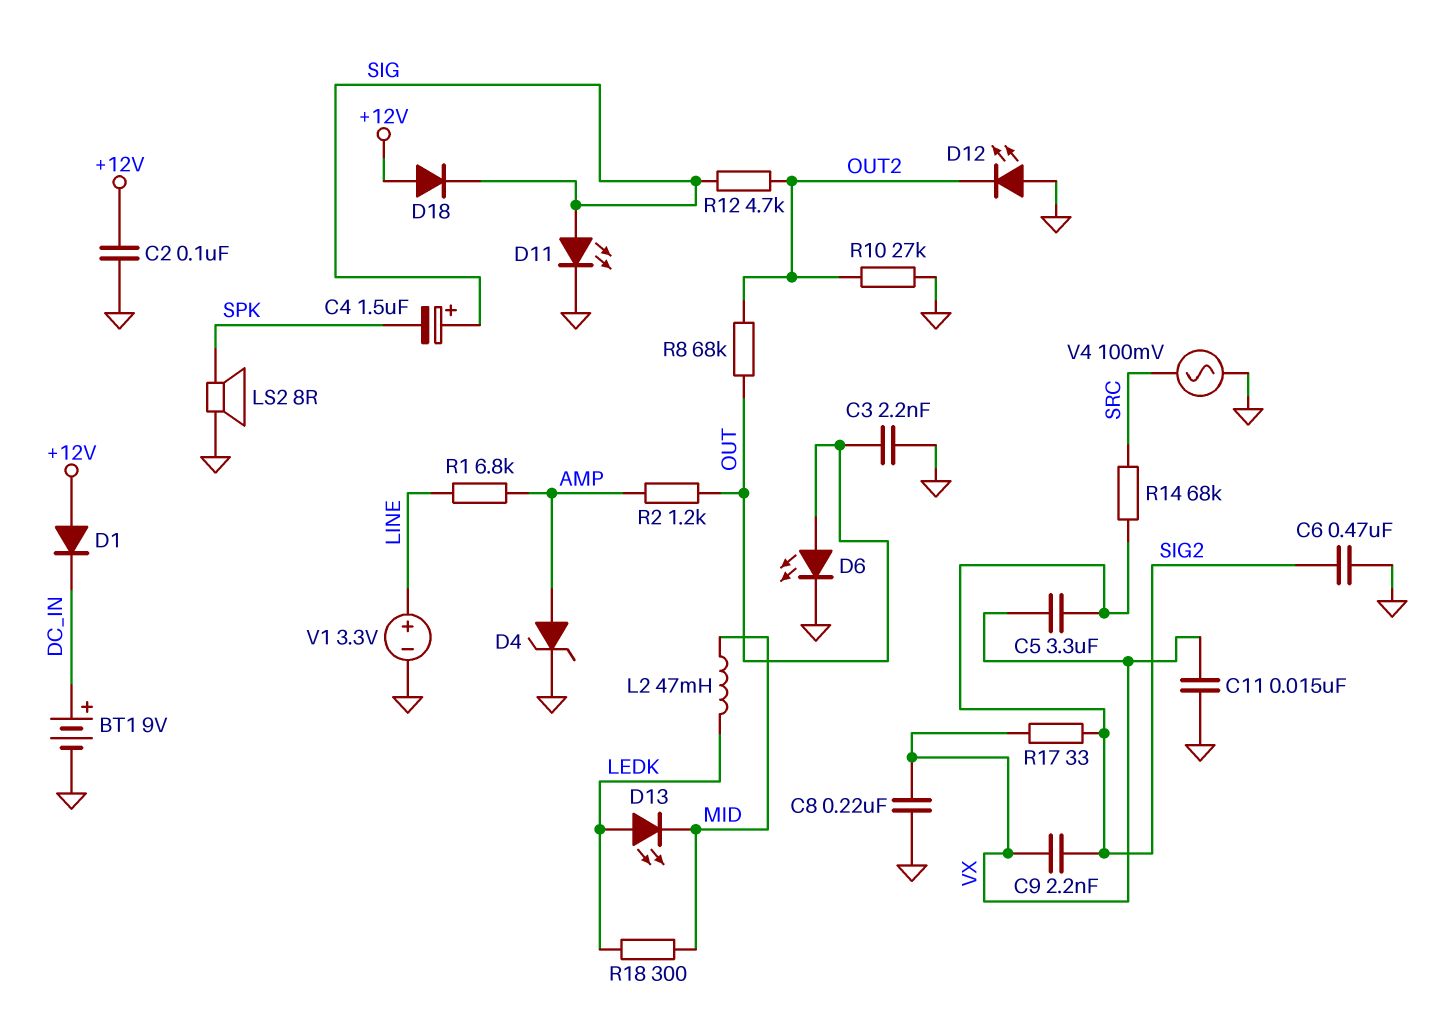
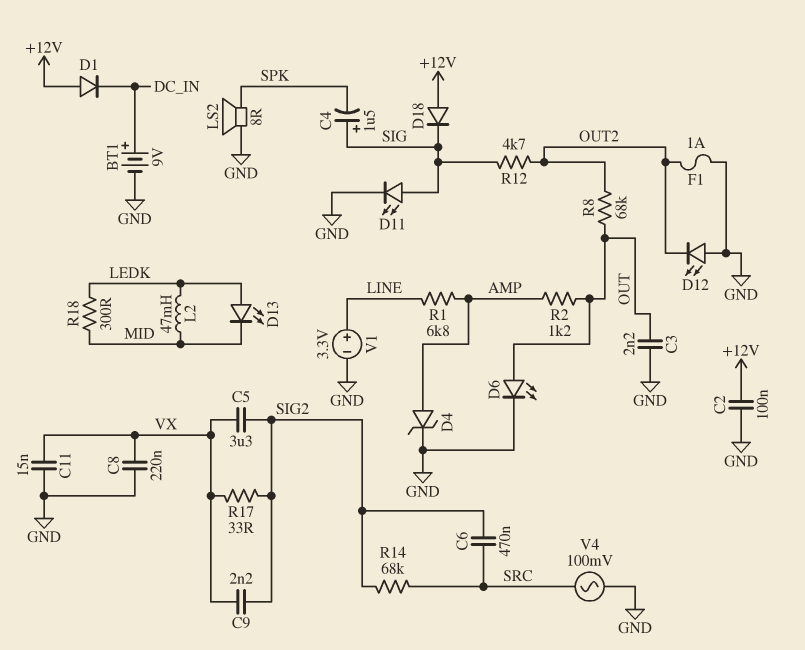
C6: 470nF (GND, SIG2) -> 470nF (SIG2, SRC)
F1: none -> 1A (GND, OUT2)
R10: 27k (GND, OUT2) -> none

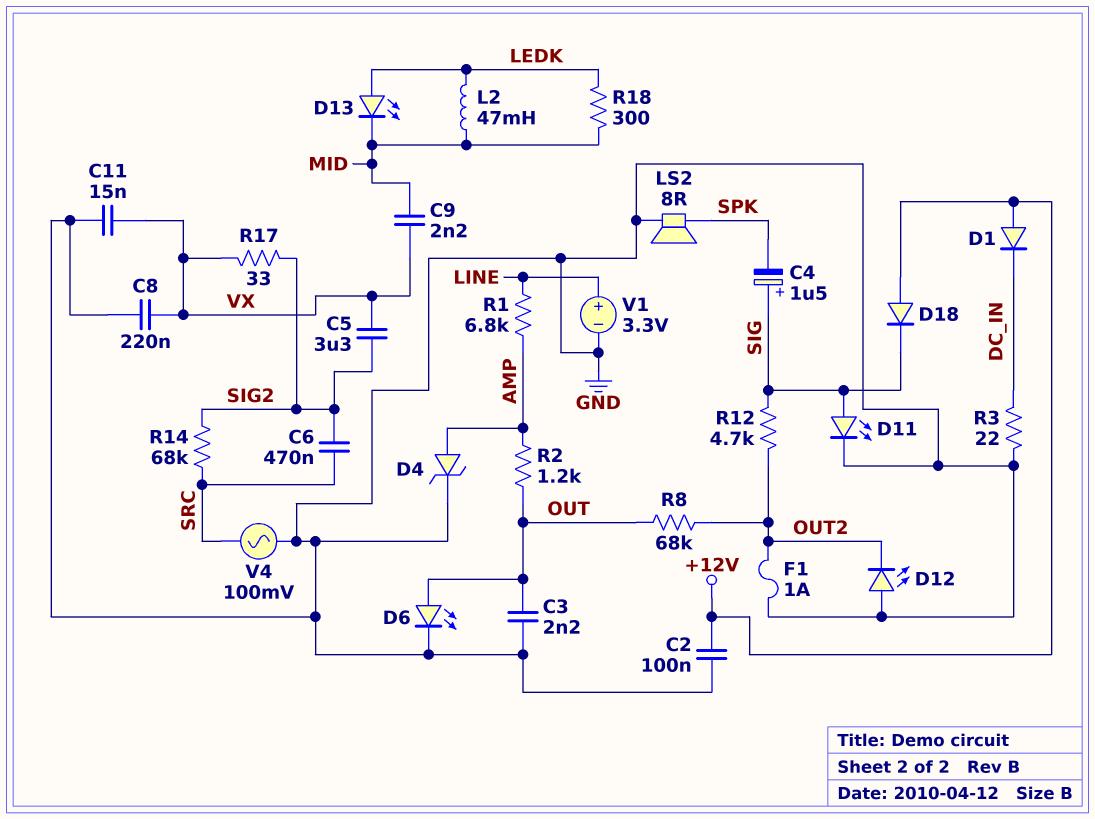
BT1: 9V (plus DC_IN, minus GND) -> none
C9: 2.2nF (SIG2, VX) -> 2.2nF (MID, VX)
R3: none -> 22 (DC_IN, GND)

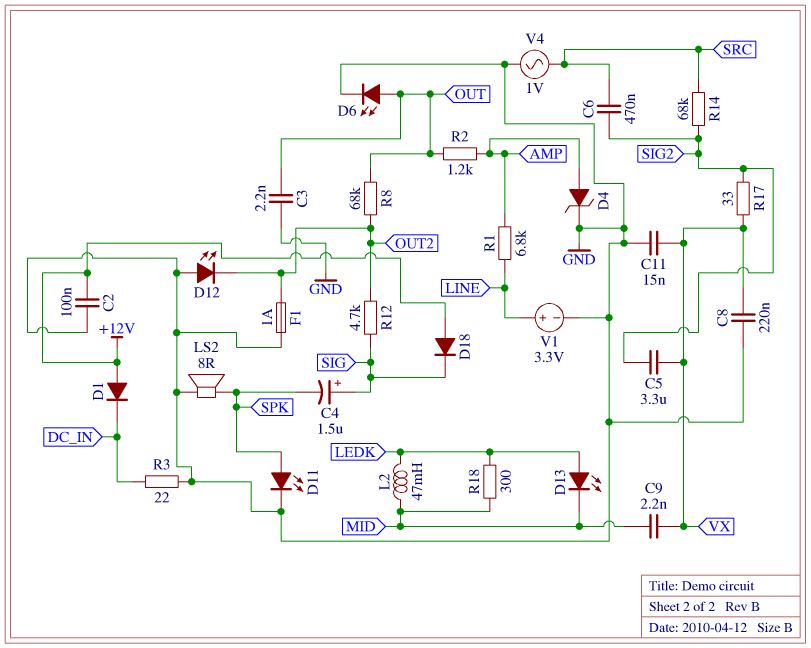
D11: LED (A SIG, K GND) -> LED (A SPK, K GND)
V4: AC 100mV (GND, SRC) -> AC 1V (GND, SRC)

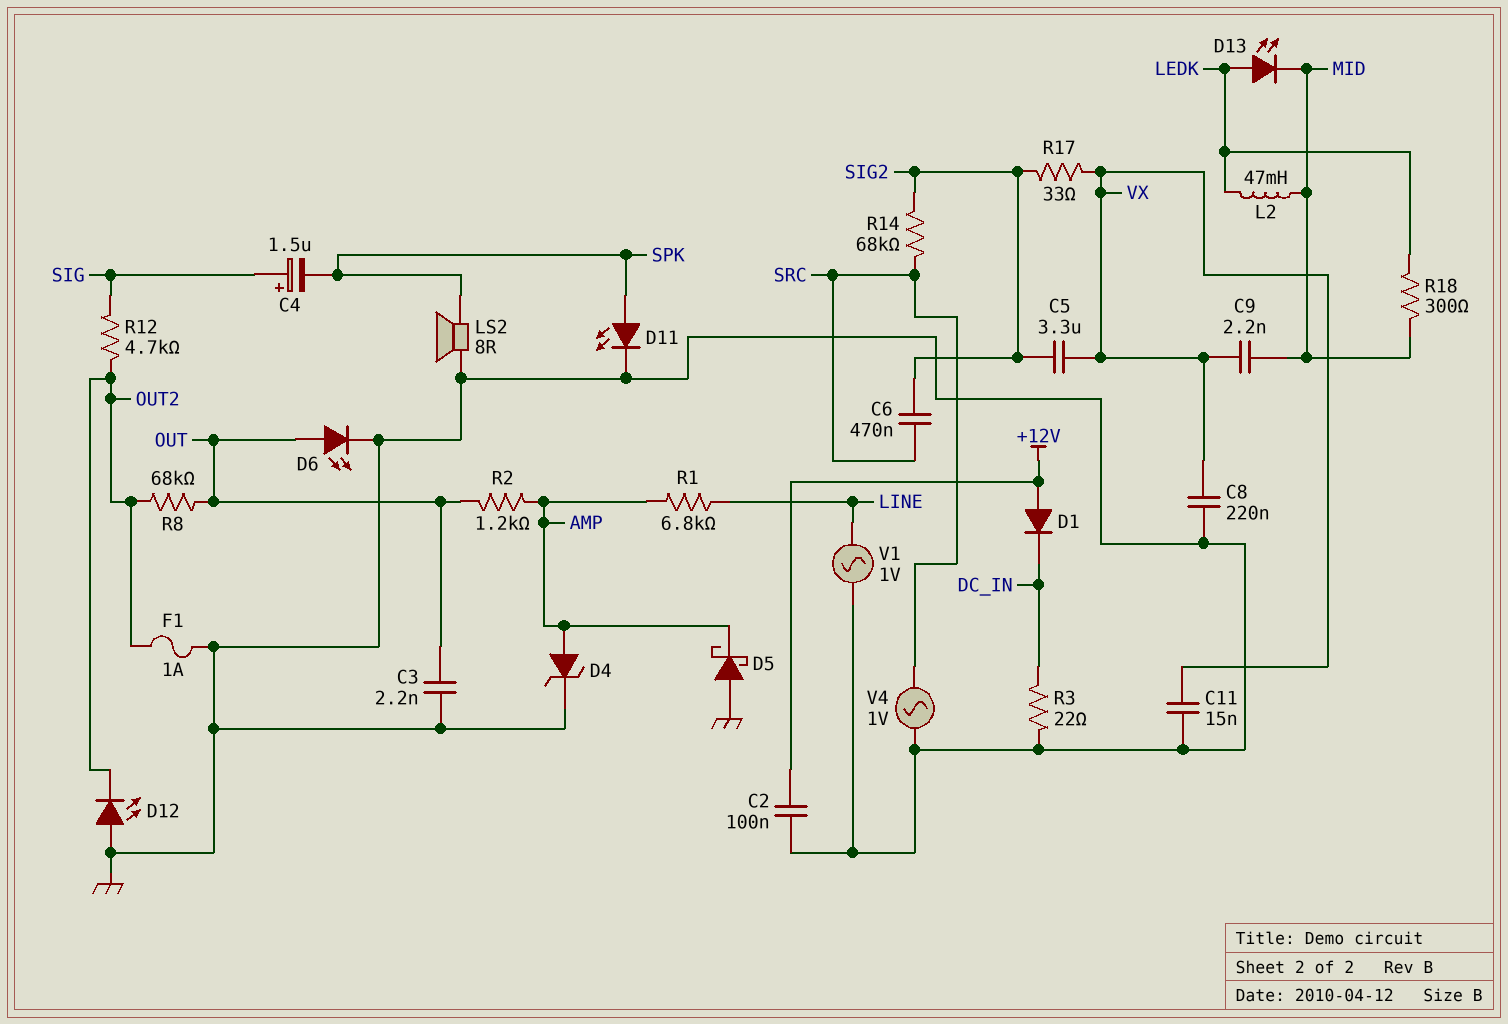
D5: none -> schottky (A GND, K AMP)
D18: diode (A +12V, K SIG) -> none
V1: 3.3V (plus LINE, minus GND) -> AC 1V (GND, LINE)

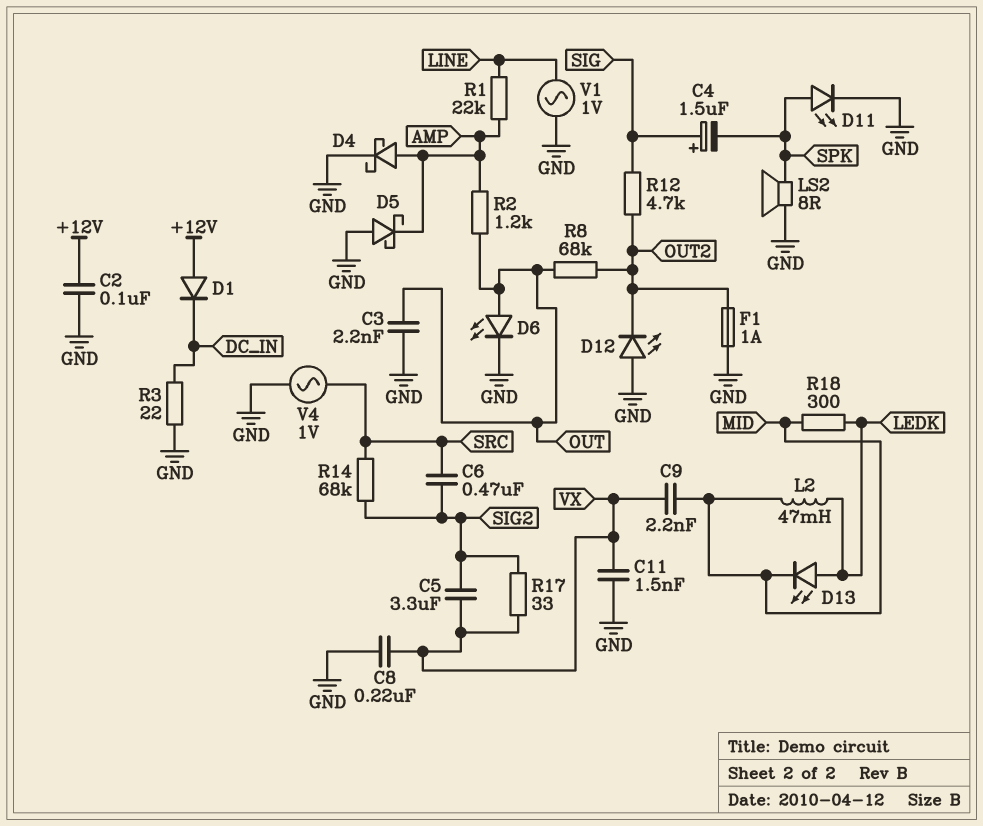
C11: 15nF (GND, VX) -> 1.5nF (GND, VX)
D4: zener (A AMP, K GND) -> schottky (A AMP, K GND)
R1: 6.8k (AMP, LINE) -> 22k (AMP, LINE)

